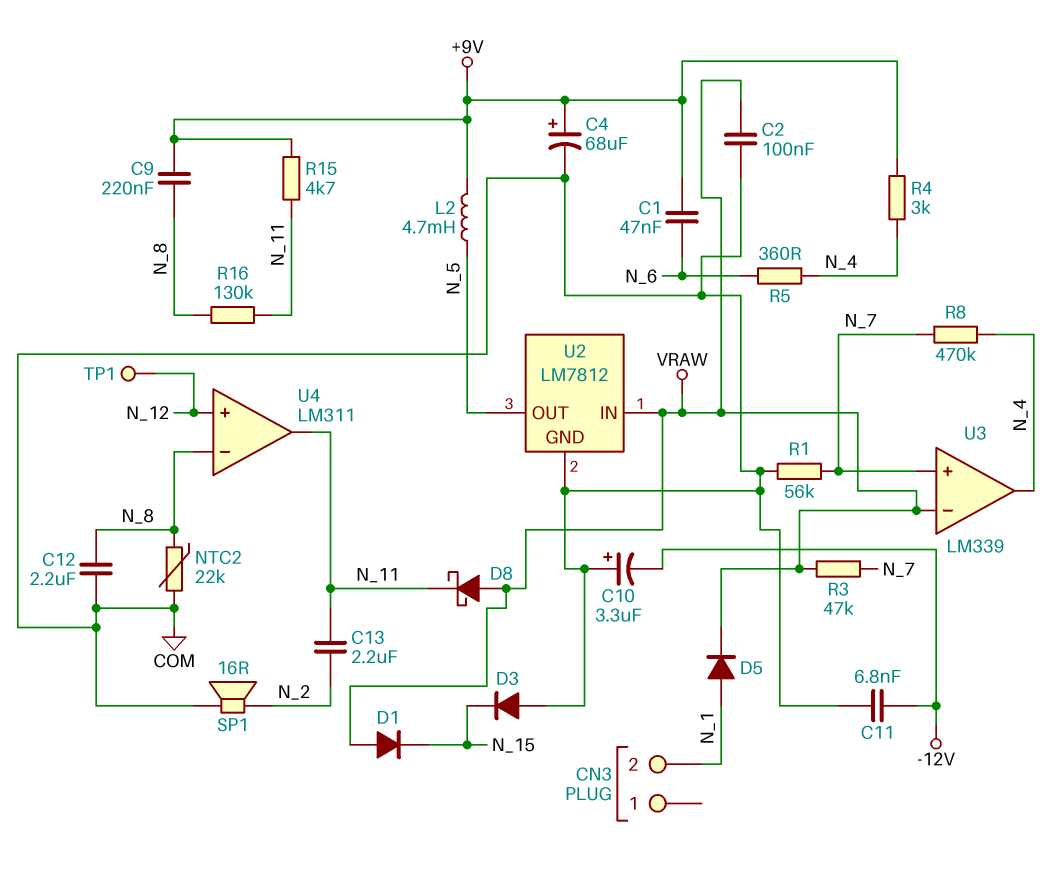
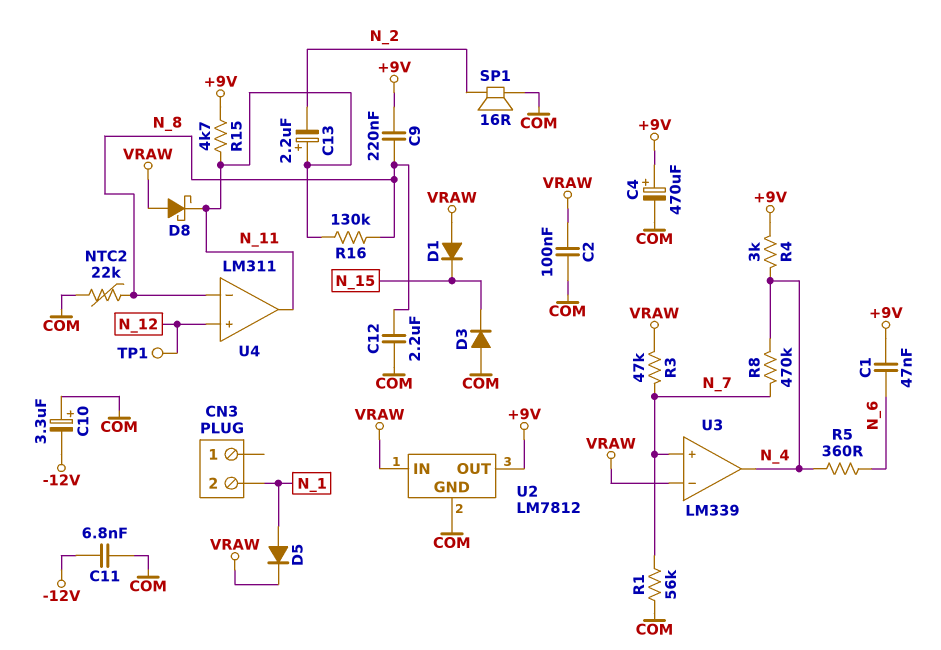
C4: 68uF (plus +9V, minus COM) -> 470uF (plus +9V, minus COM)
C13: 2.2uF (N_2, N_11) -> 2.2uF (plus N_11, minus N_2)
L2: 4.7mH (+9V, N_5) -> none
U2 pin OUT: N_5 -> +9V

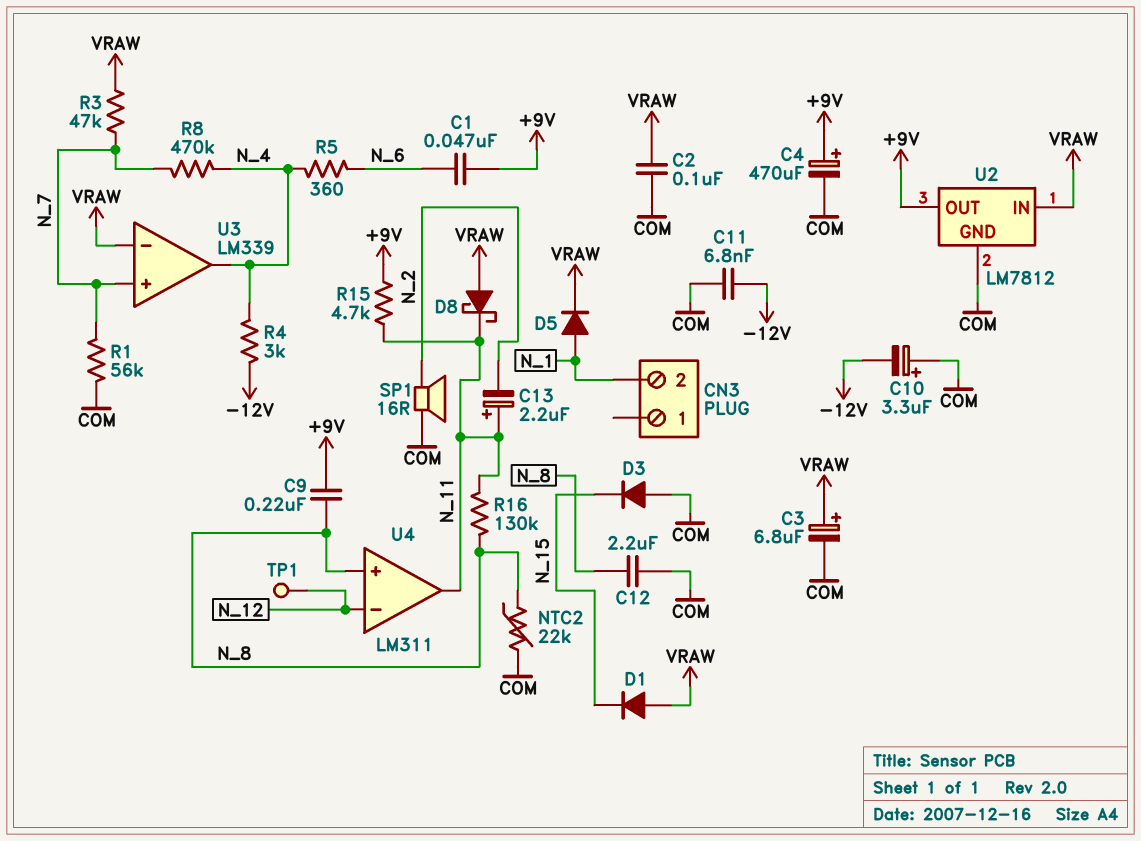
C3: none -> 6.8uF (plus VRAW, minus COM)
R4: 3k (+9V, N_4) -> 3k (-12V, N_4)
U4 pin in+: N_12 -> N_8
U4 pin in-: N_8 -> N_12

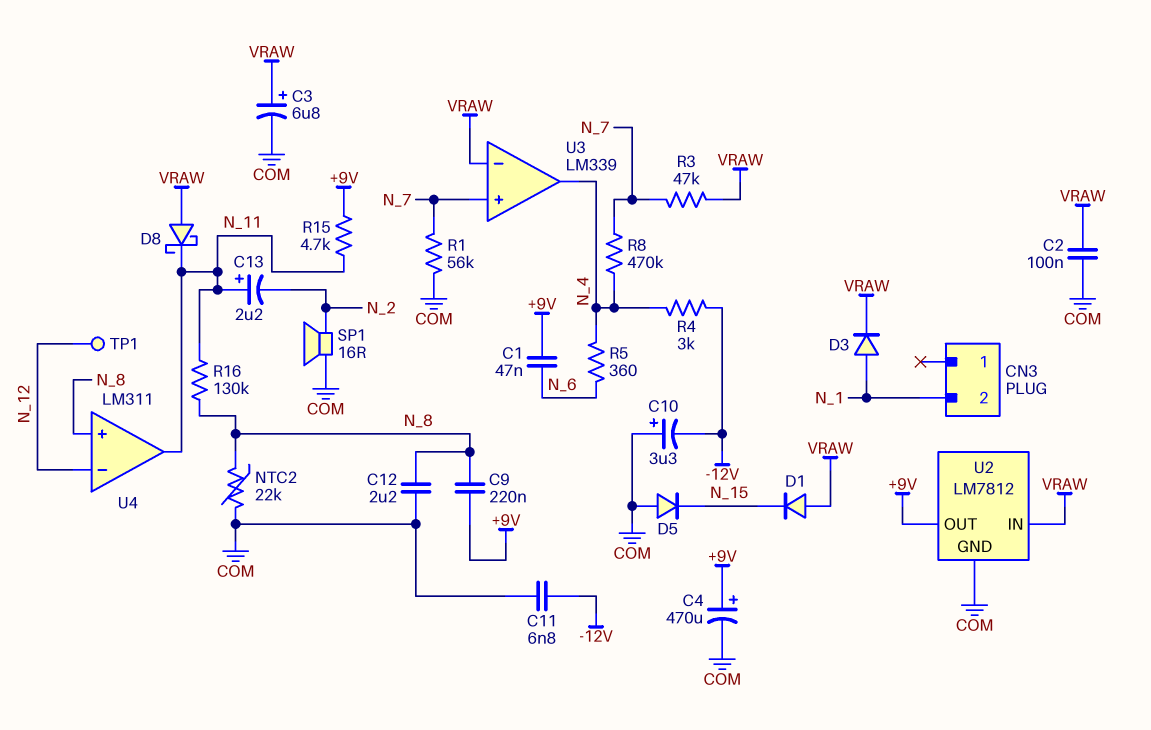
D3: diode (A COM, K N_15) -> diode (A N_1, K VRAW)
D5: diode (A N_1, K VRAW) -> diode (A COM, K N_15)

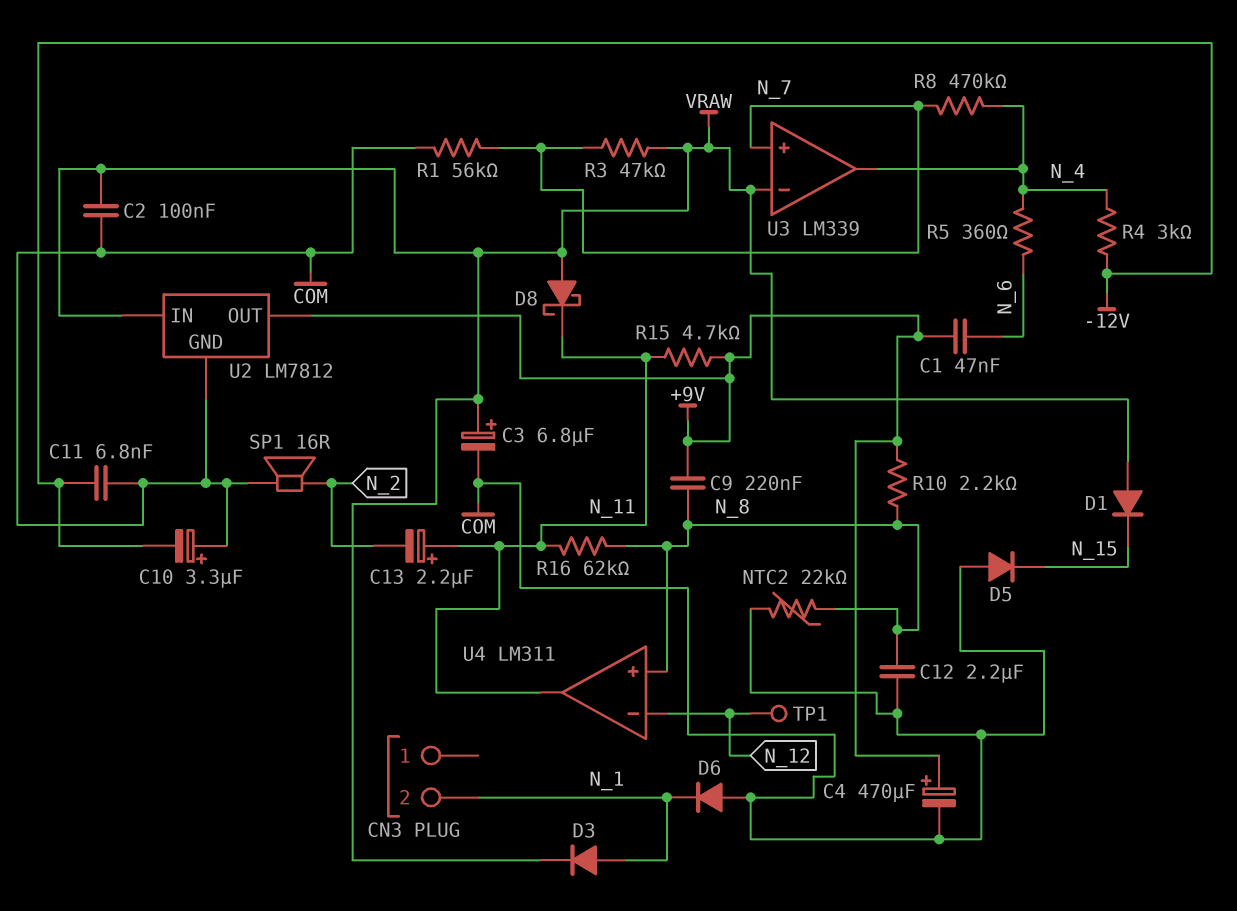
D6: none -> diode (A COM, K N_1)
R10: none -> 2.2k (+9V, N_8)
R16: 130k (N_8, N_11) -> 62k (N_8, N_11)

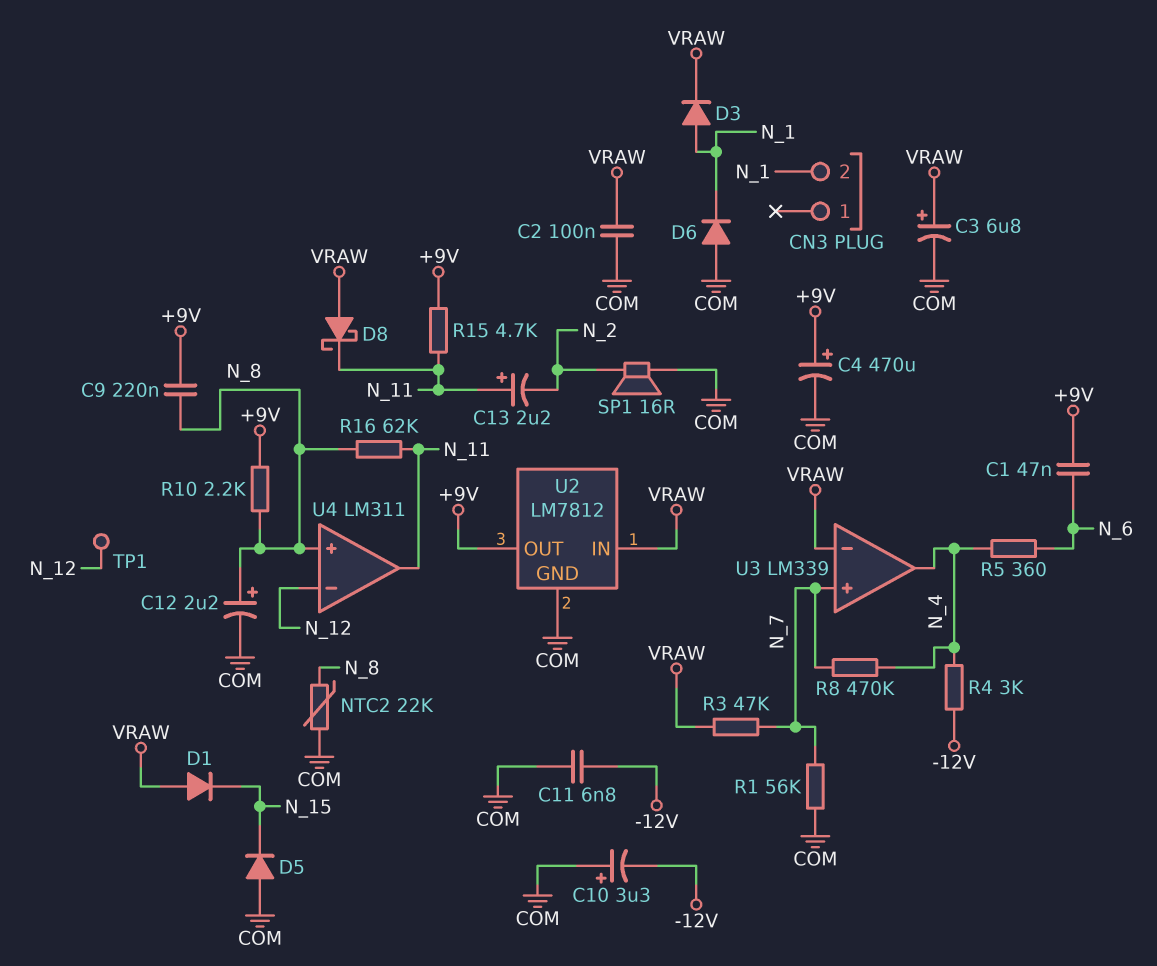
C12: 2.2uF (COM, N_8) -> 2.2uF (plus N_8, minus COM)

